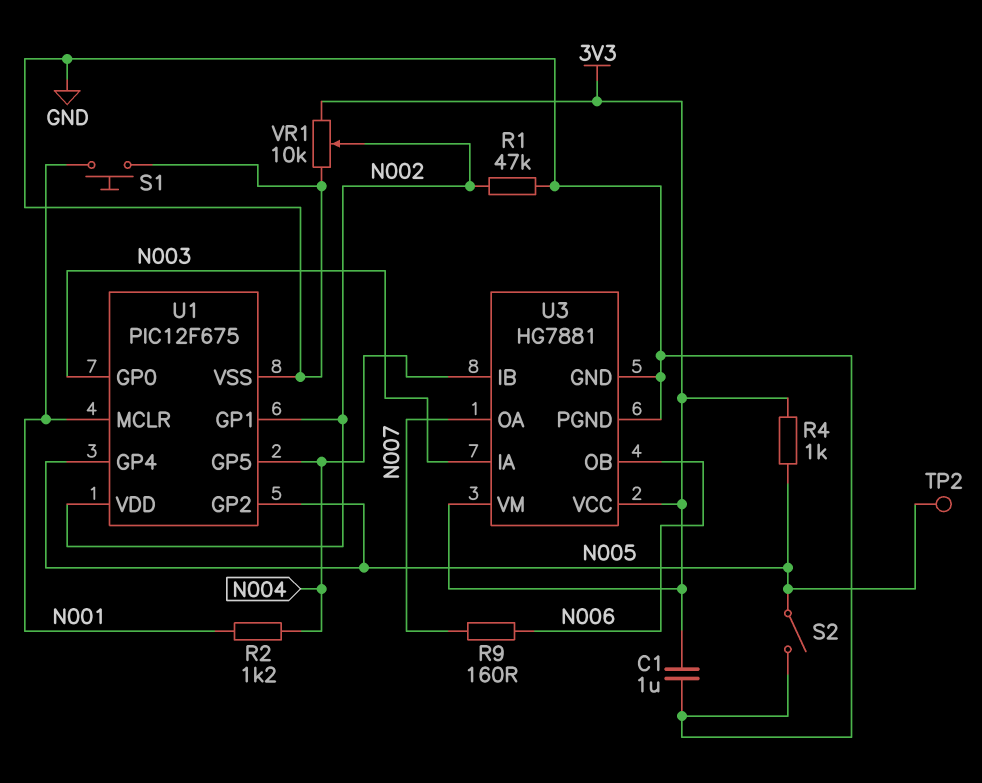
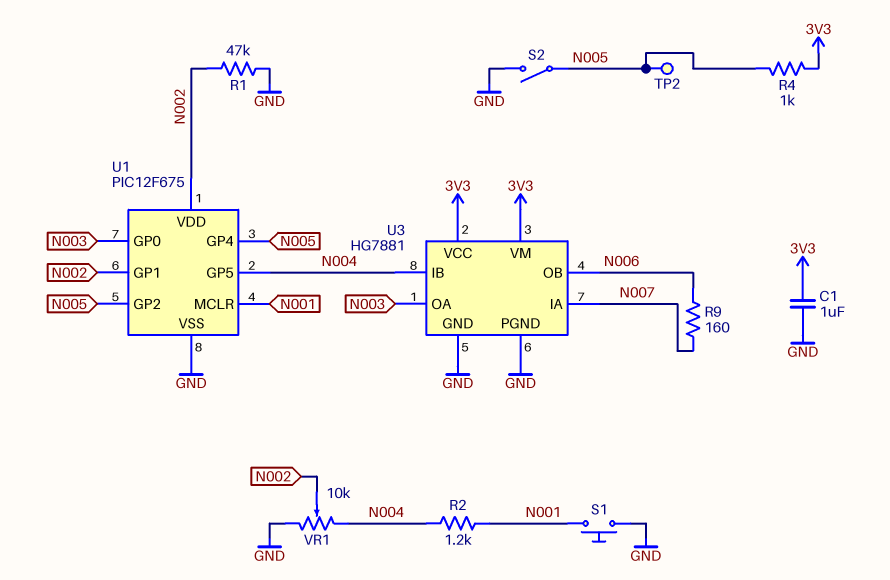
U3 pin IA: N003 -> N007
U3 pin OA: N007 -> N003
VR1: 10k (3V3, GND, wiper N002) -> 10k (GND, N004, wiper N002)

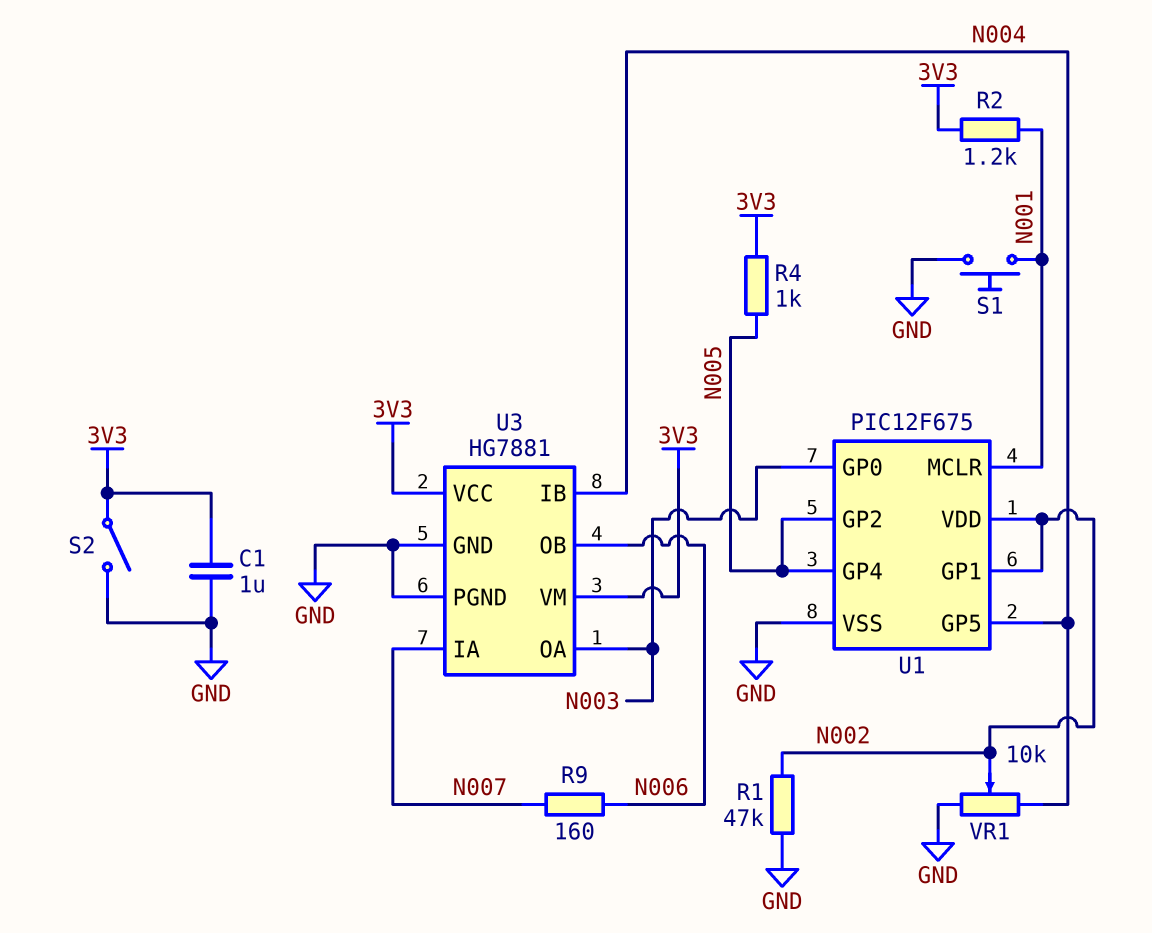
R2: 1.2k (N001, N004) -> 1.2k (3V3, N001)
S2: switch (GND, N005) -> switch (3V3, GND)
TP2: test point (N005) -> none

